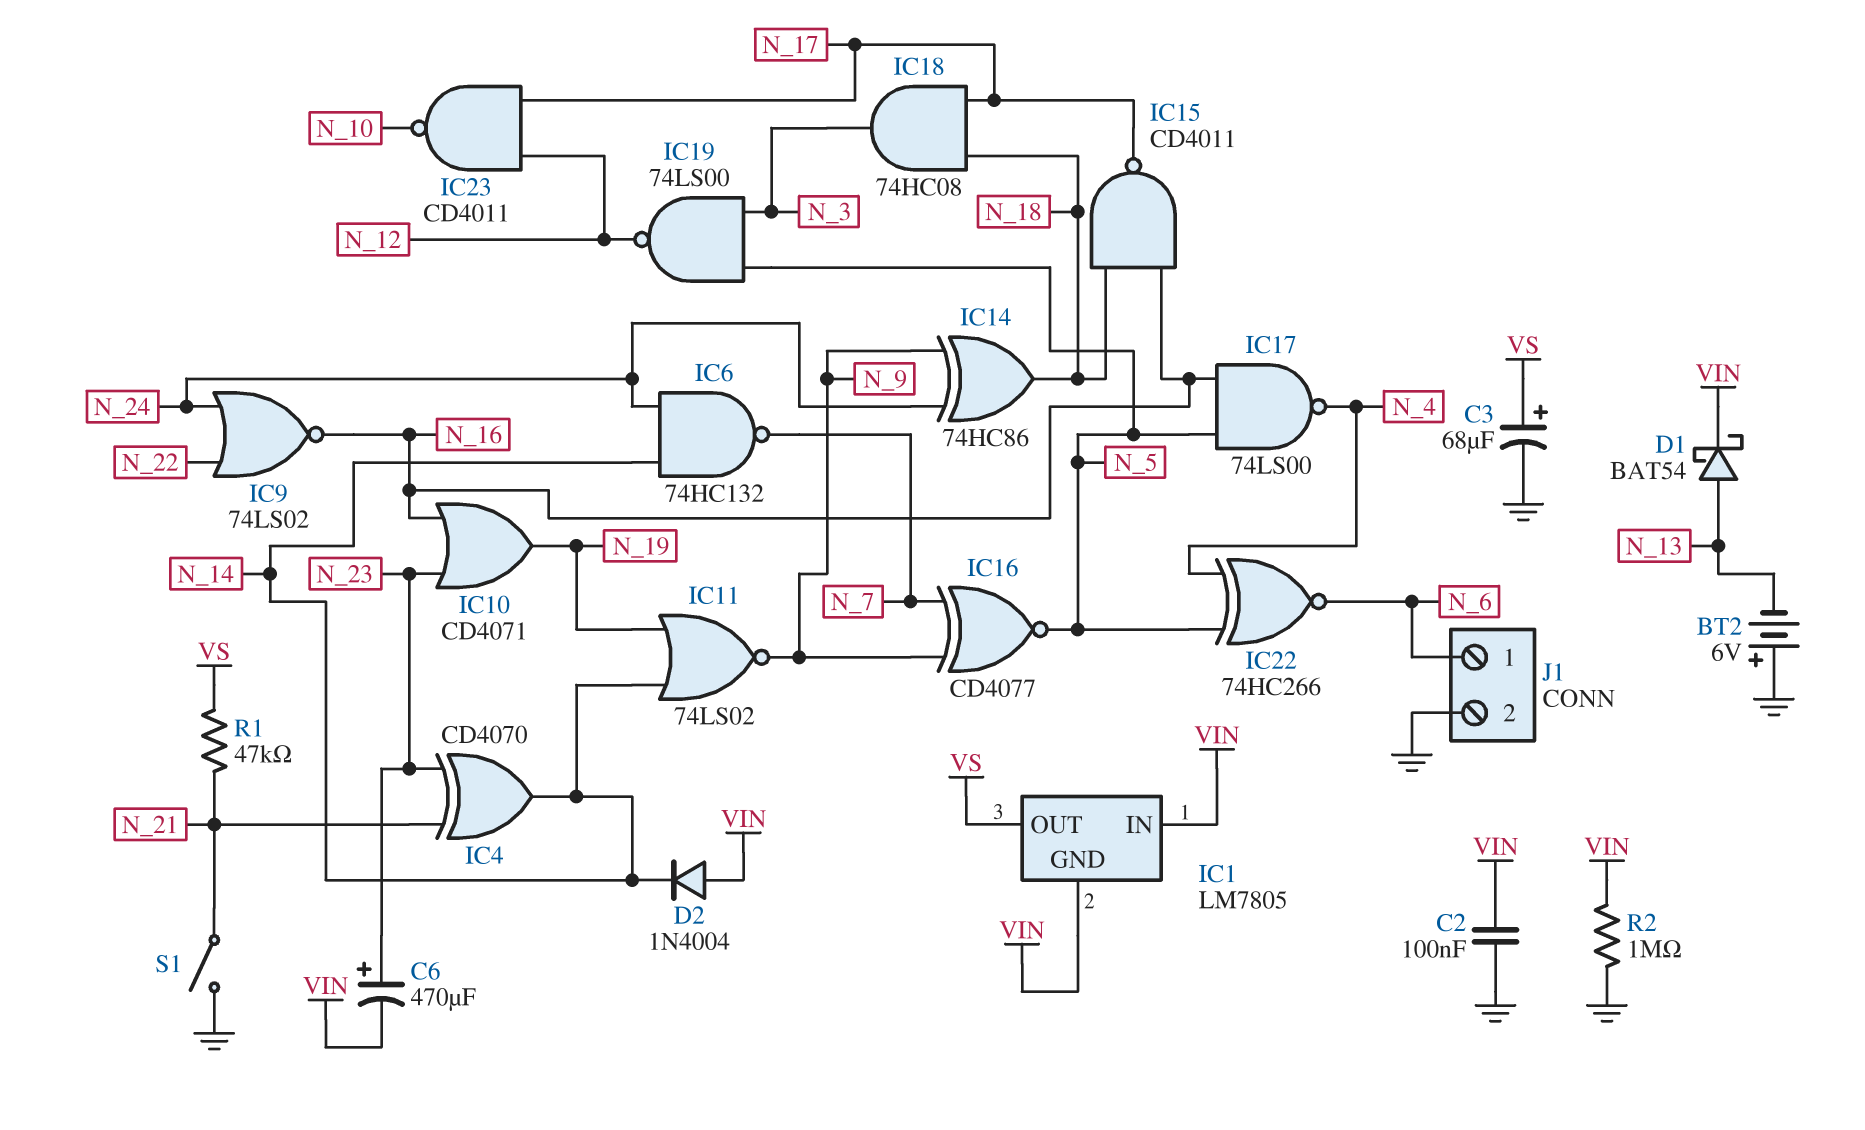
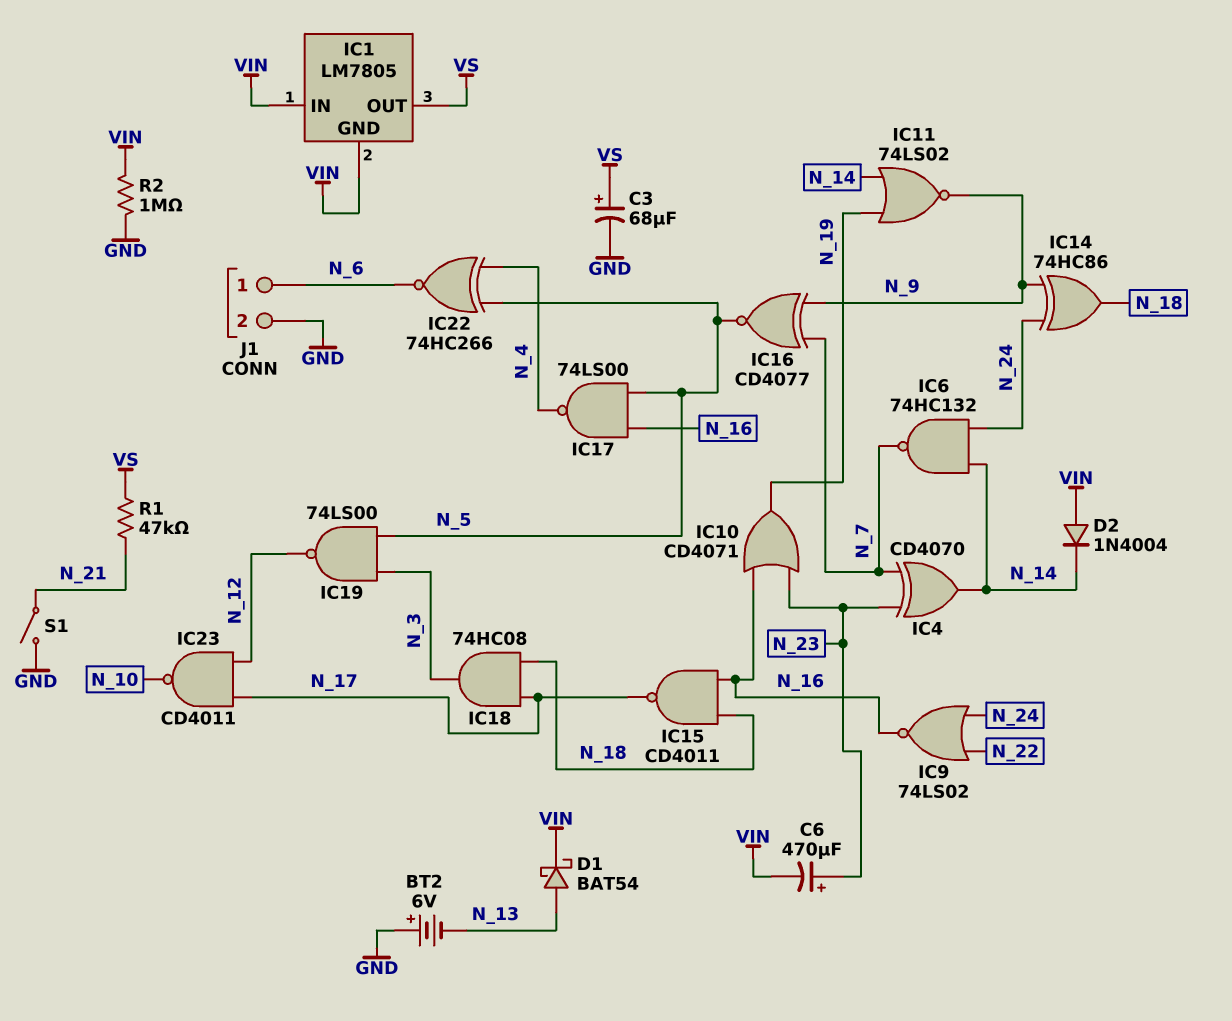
C2: 100nF (GND, VIN) -> none
IC4: XOR CD4070 (in N_21, in N_23, out N_14) -> XOR CD4070 (in N_7, in N_23, out N_14)

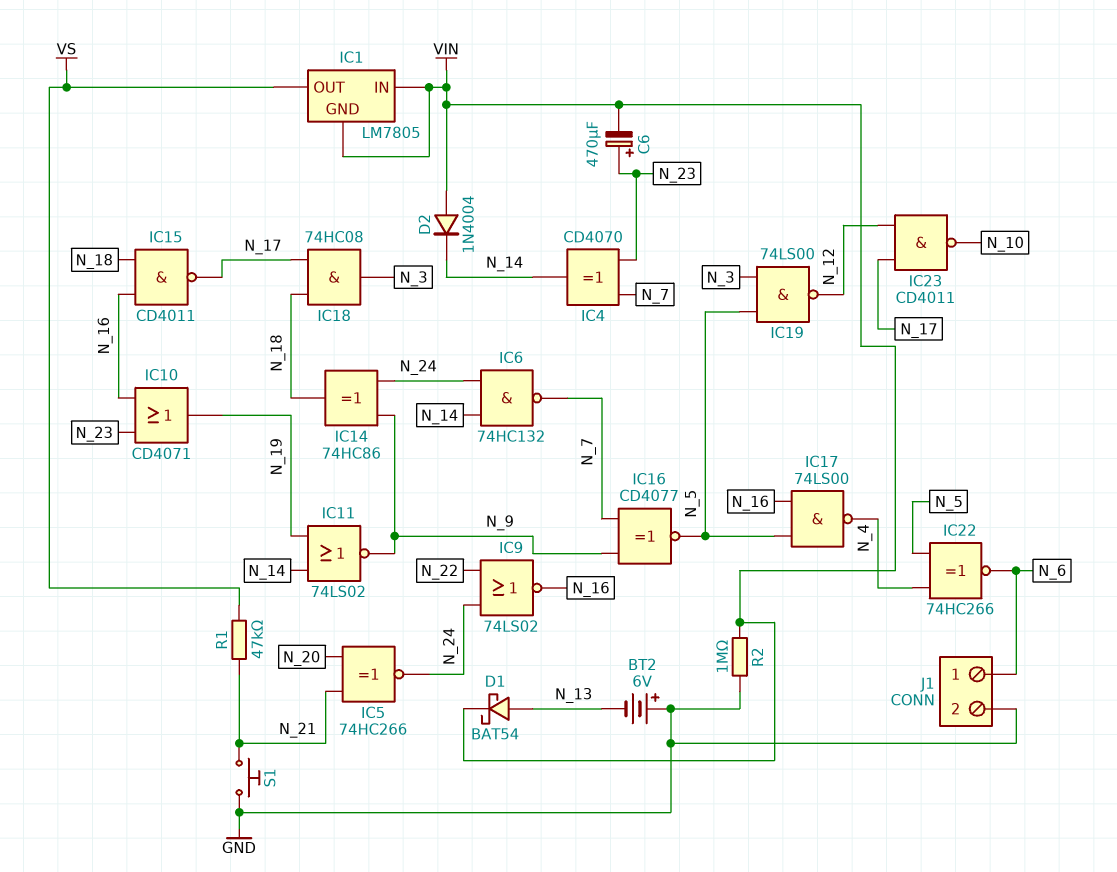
C3: 68uF (plus VS, minus GND) -> none
IC5: none -> XNOR 74HC266 (in N_20, in N_21, out N_24)
S1: switch (GND, N_21) -> button (GND, N_21)

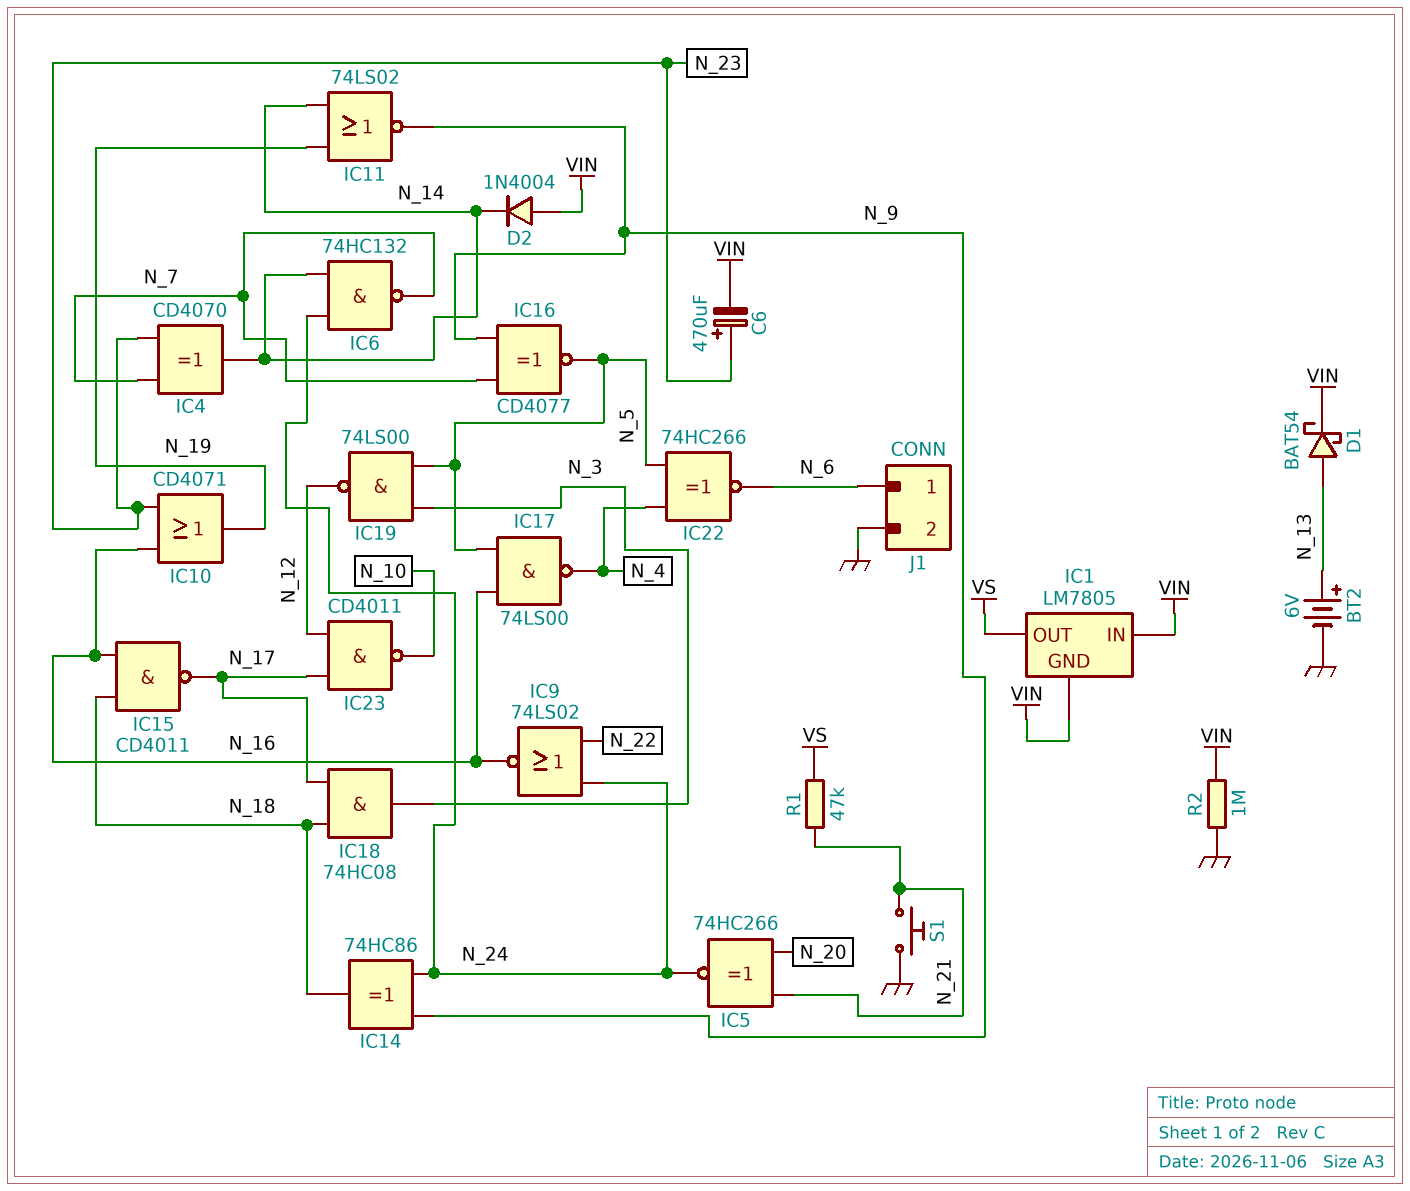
BT2: 6V (plus GND, minus N_13) -> 6V (plus N_13, minus GND)

